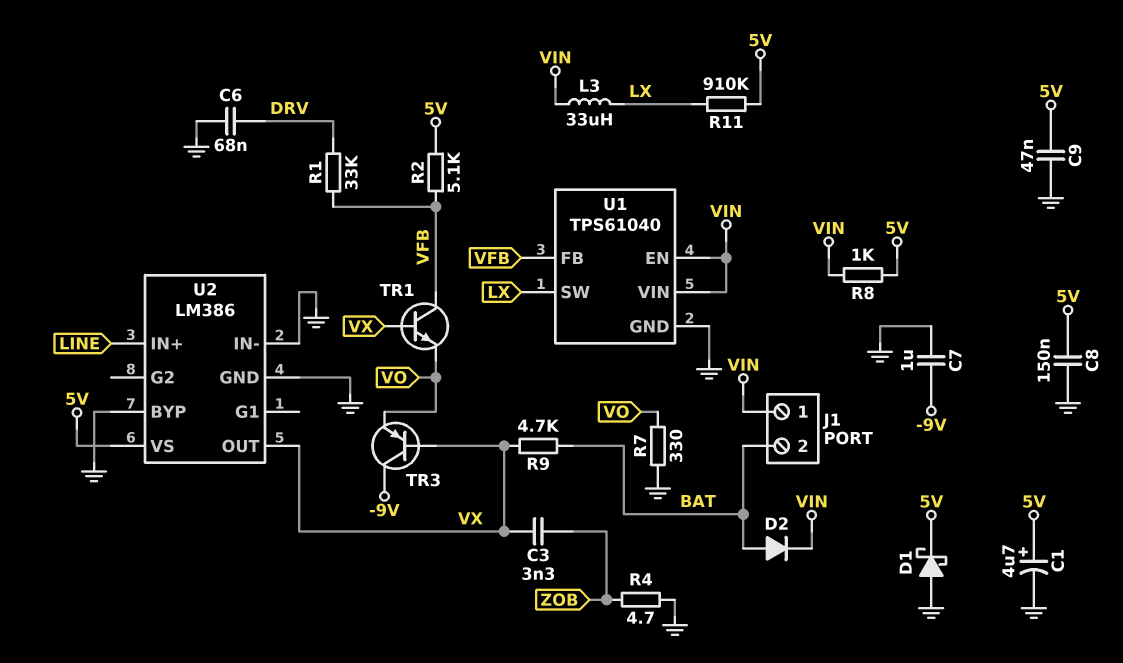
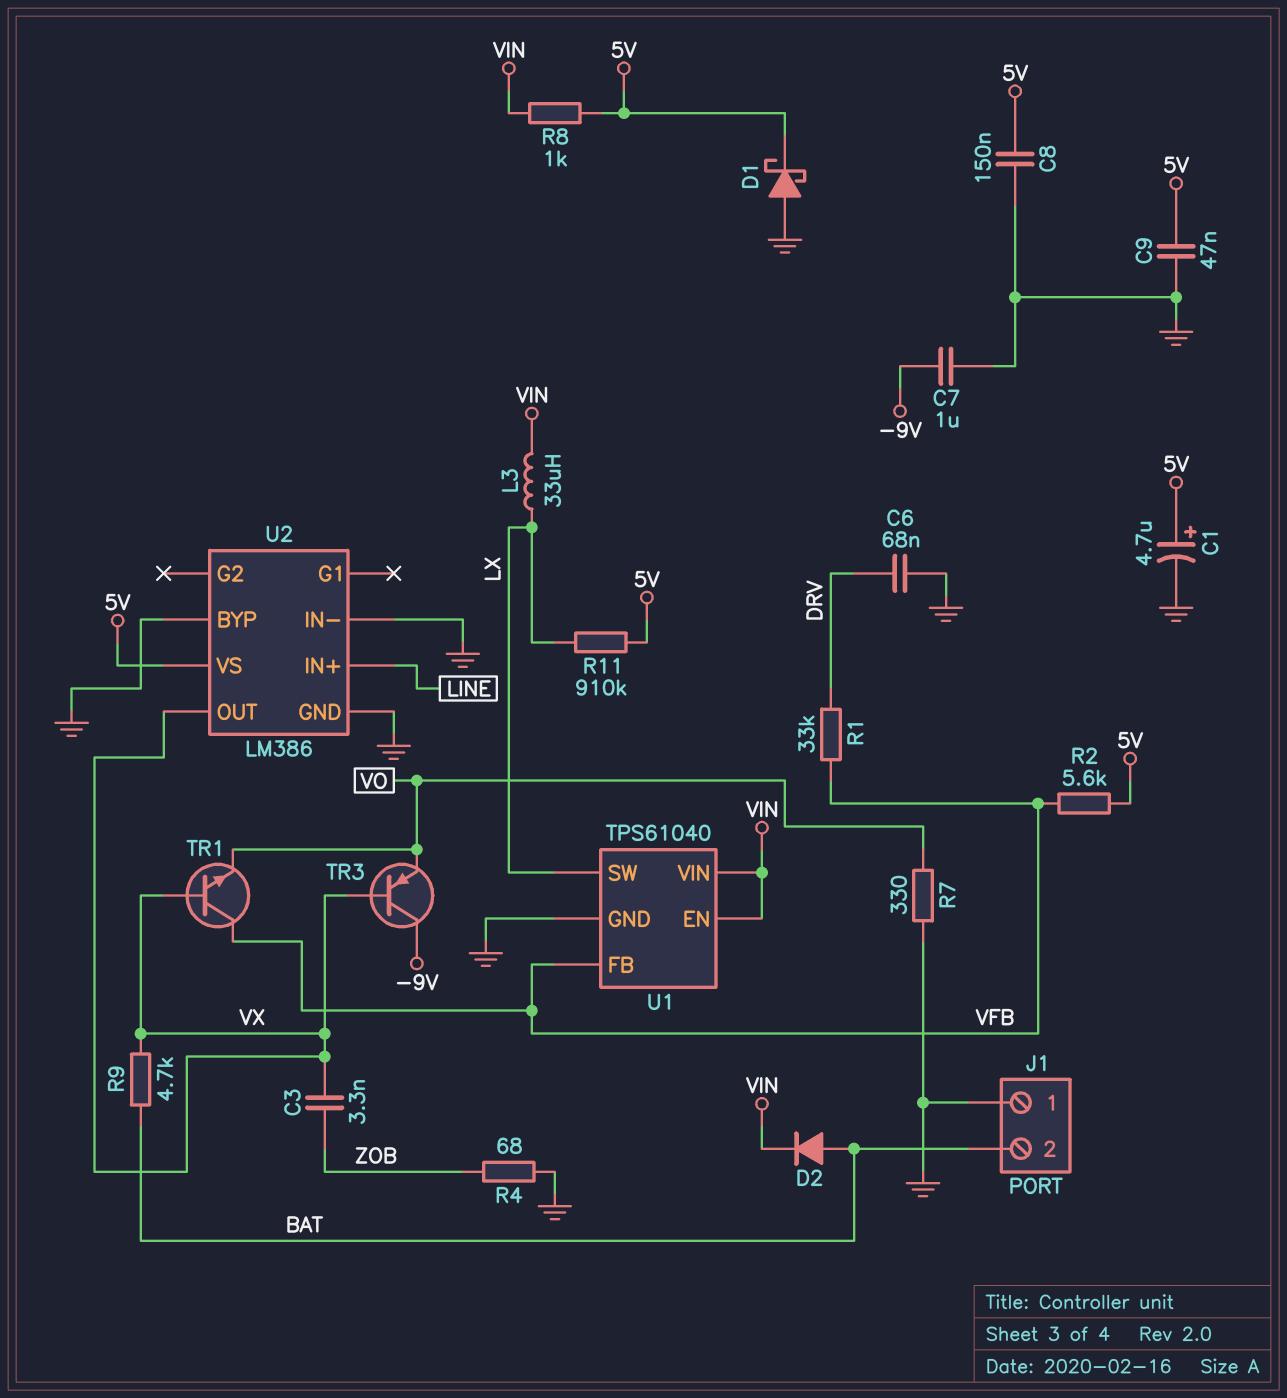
J1 pin 1: VIN -> GND
R2: 5.1k (5V, VFB) -> 5.6k (5V, VFB)
R4: 4.7 (GND, ZOB) -> 68 (GND, ZOB)

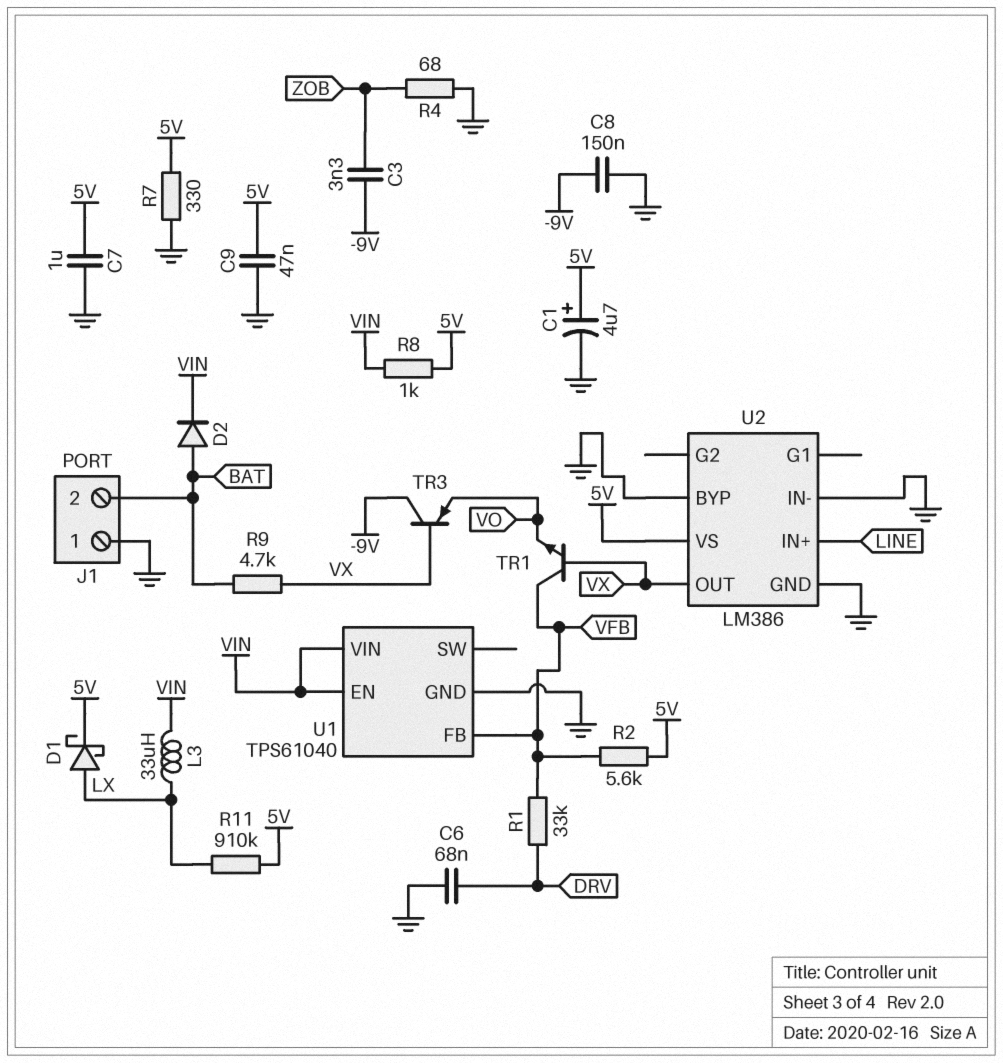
C3: 3.3nF (VX, ZOB) -> 3.3nF (-9V, ZOB)
C7: 1uF (-9V, GND) -> 1uF (5V, GND)
C8: 150nF (5V, GND) -> 150nF (-9V, GND)
D1: schottky (A GND, K 5V) -> schottky (A LX, K 5V)
R7: 330 (GND, VO) -> 330 (5V, GND)
U1 pin SW: LX -> none

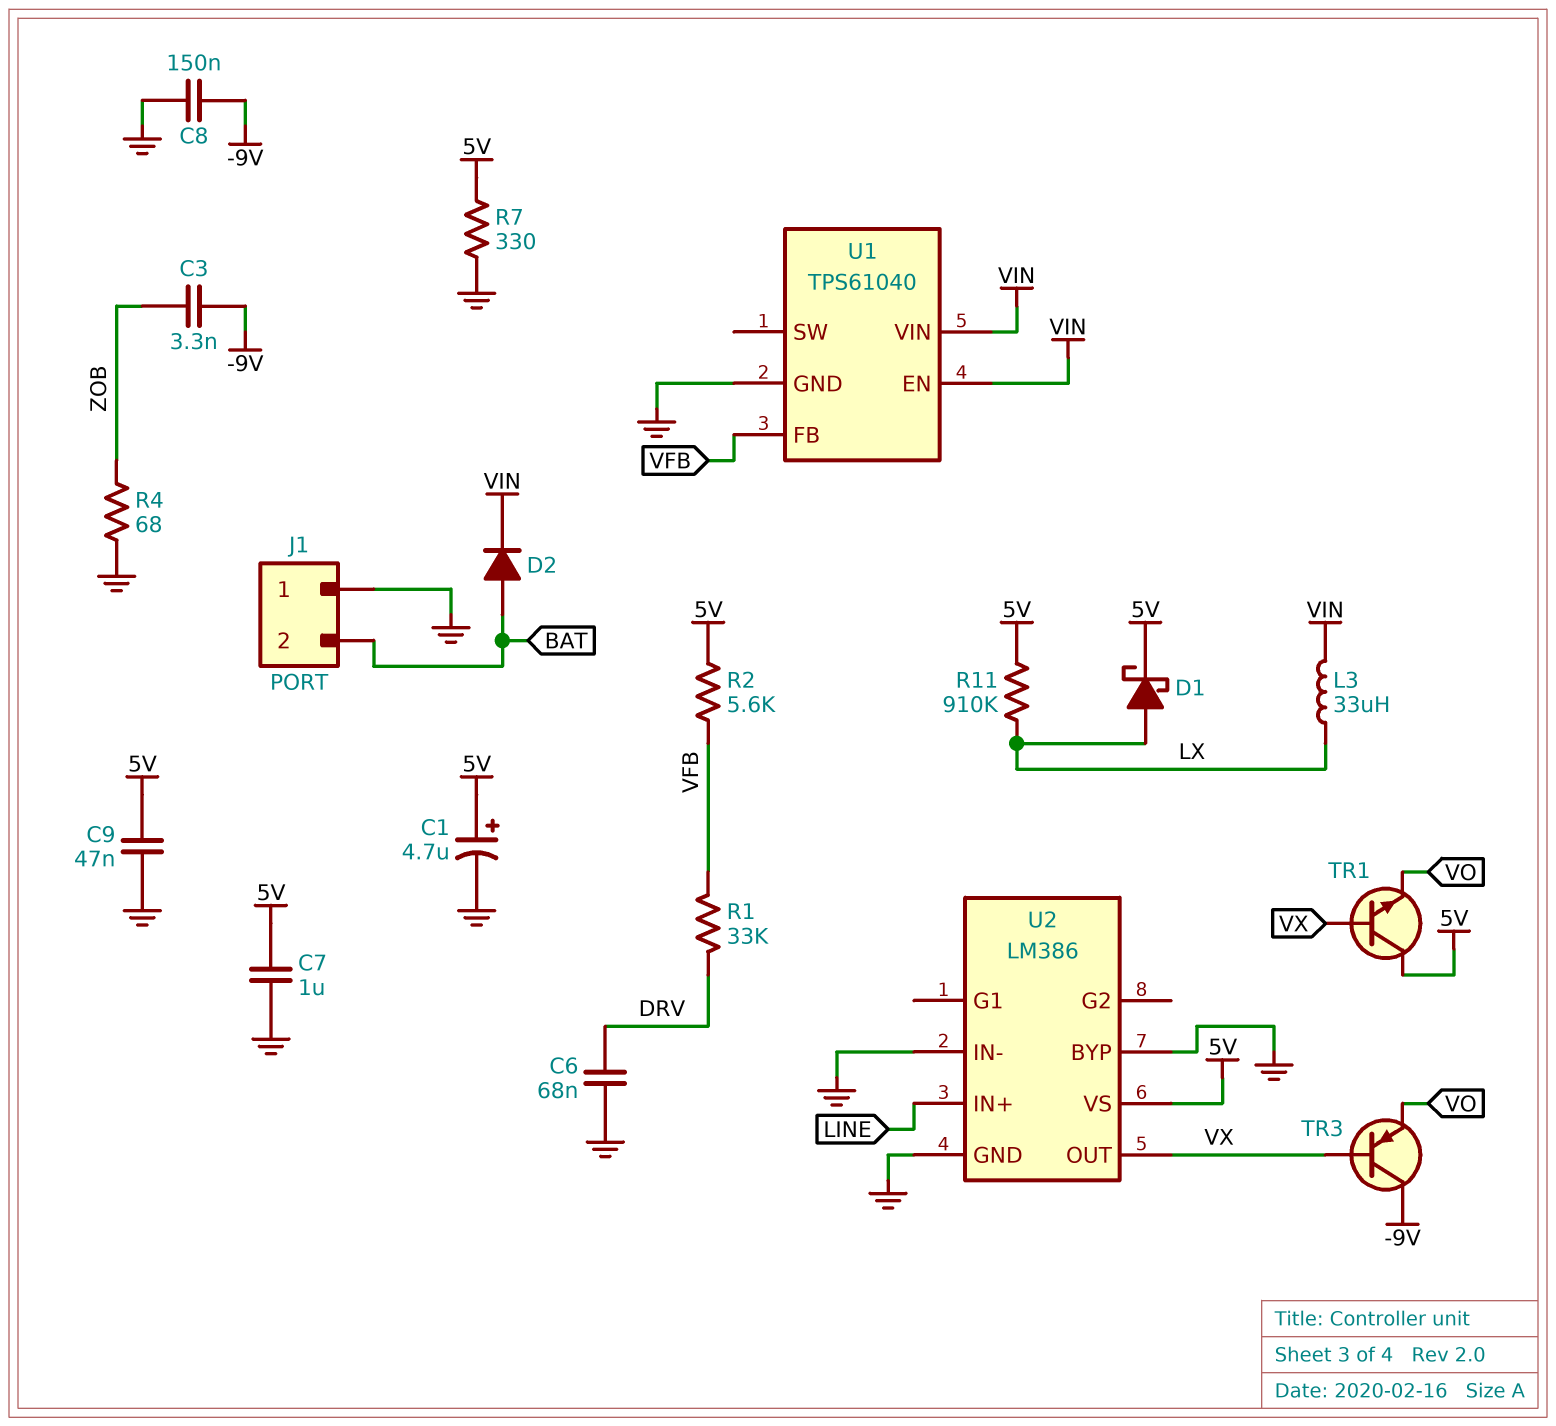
R8: 1k (5V, VIN) -> none
R9: 4.7k (BAT, VX) -> none
TR1: NPN (B VX, C VFB, E VO) -> NPN (B VX, C 5V, E VO)

